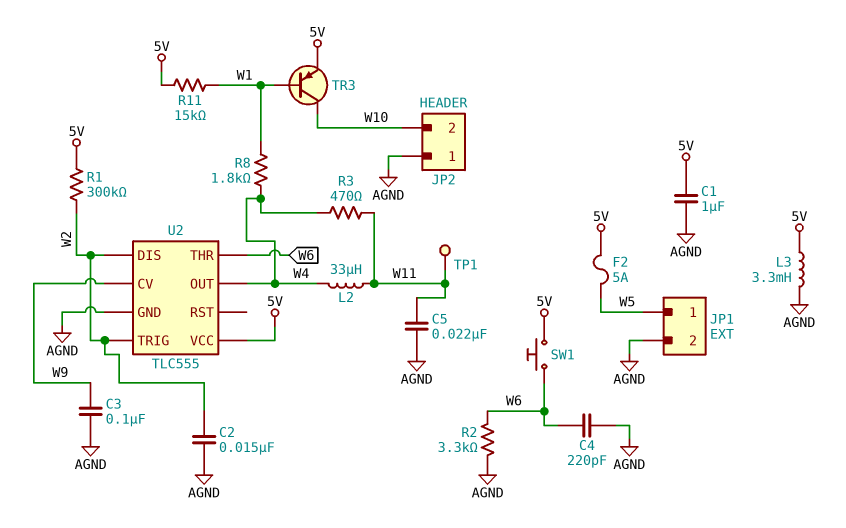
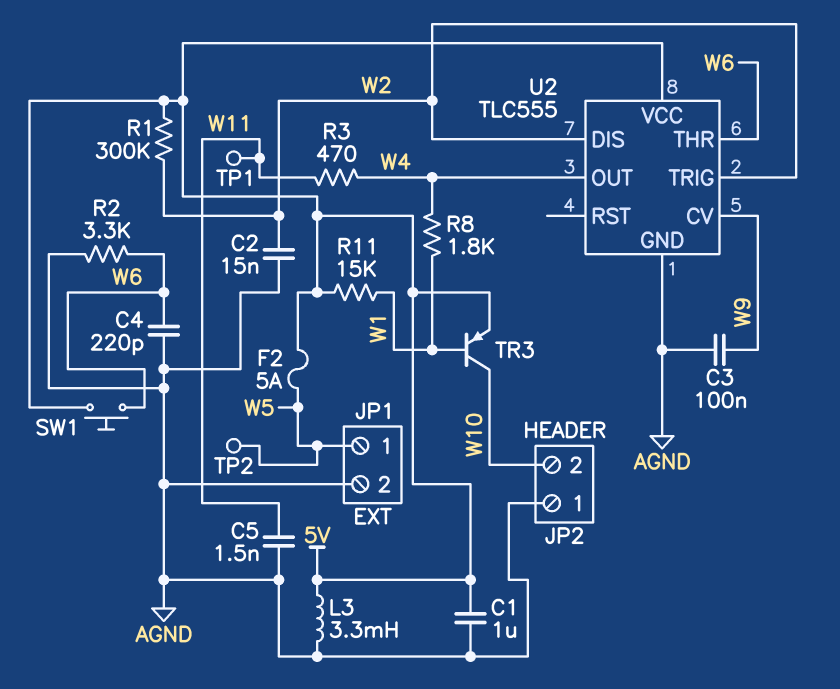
C5: 22nF (AGND, W11) -> 1.5nF (AGND, W11)
L2: 33uH (W4, W11) -> none
TP2: none -> test point (W5)

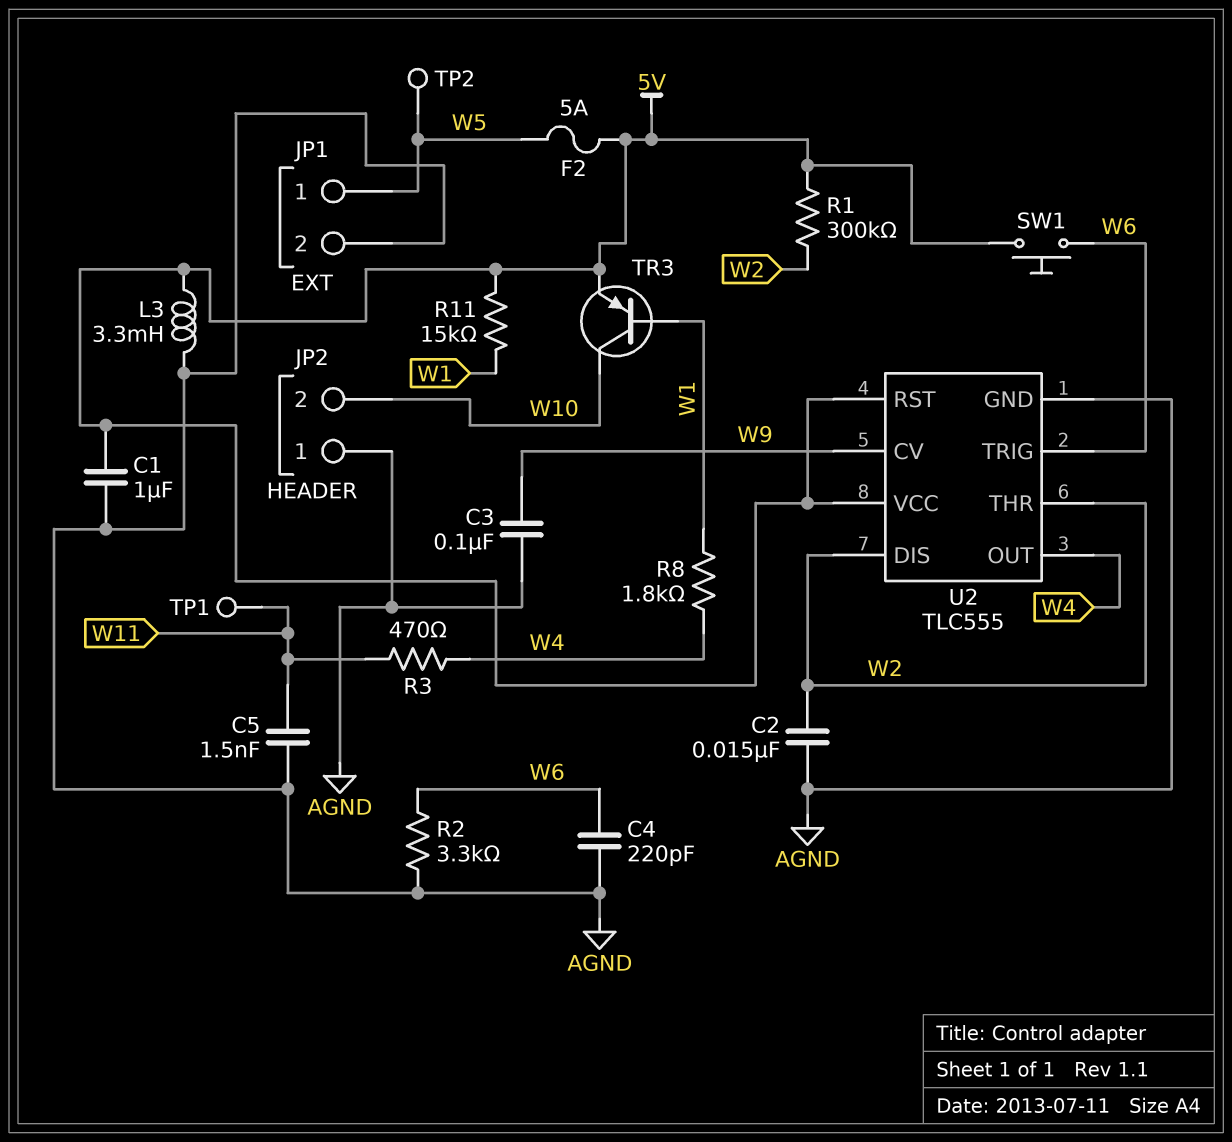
U2 pin RST: none -> 5V
U2 pin THR: W6 -> W2
U2 pin TRIG: W2 -> W6

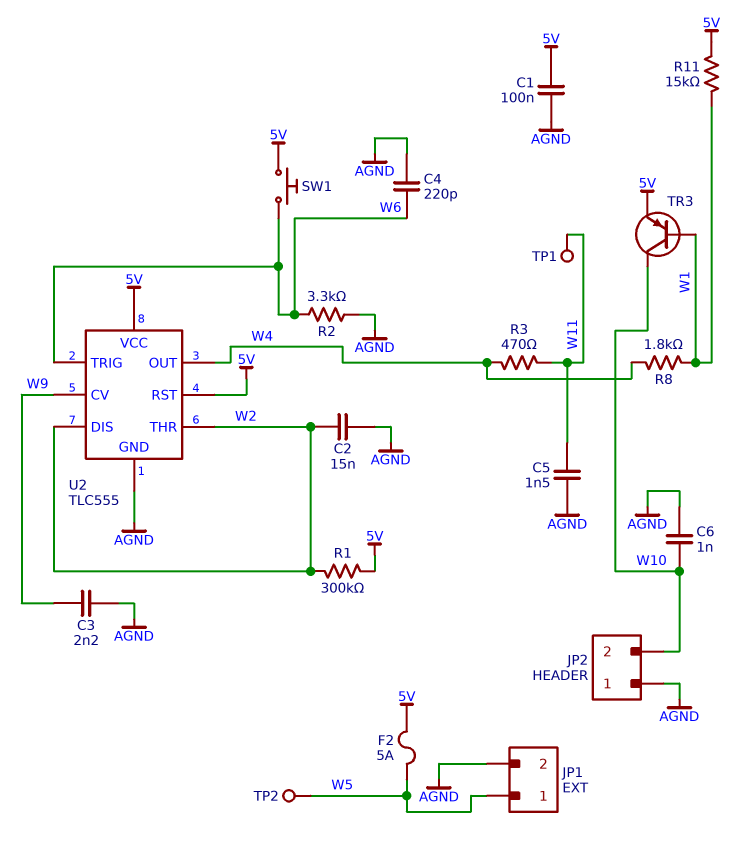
C1: 1uF (5V, AGND) -> 100nF (5V, AGND)
C3: 100nF (AGND, W9) -> 2.2nF (AGND, W9)
C6: none -> 1nF (AGND, W10)
L3: 3.3mH (5V, AGND) -> none

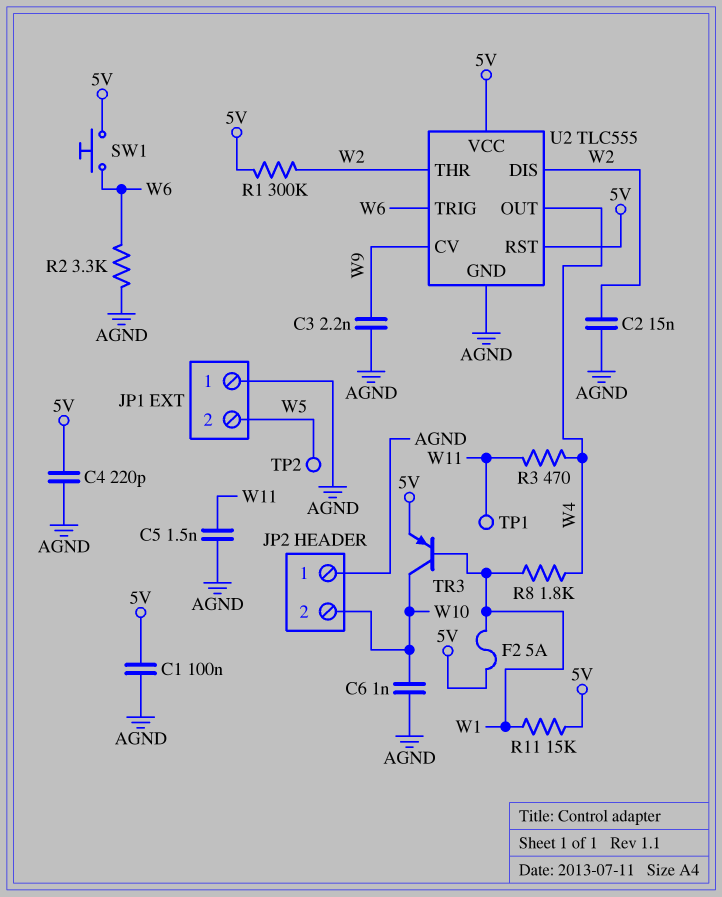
C4: 220pF (AGND, W6) -> 220pF (5V, AGND)
F2: 5A (5V, W5) -> 5A (5V, W1)
JP1 pin 1: W5 -> AGND
JP1 pin 2: AGND -> W5

